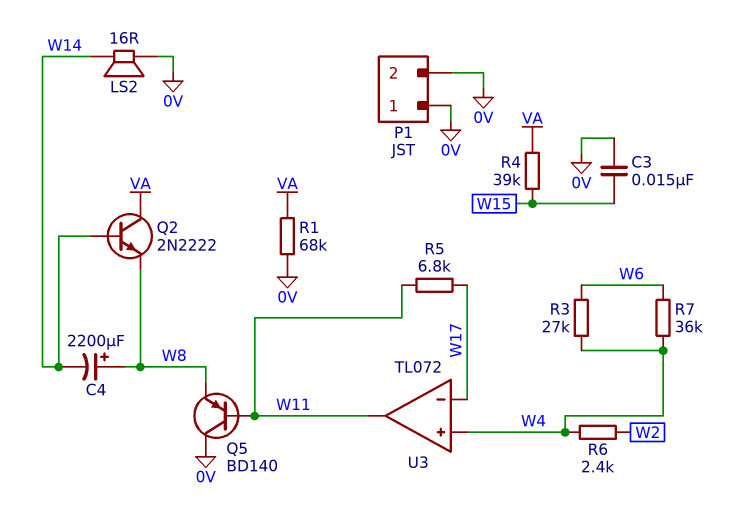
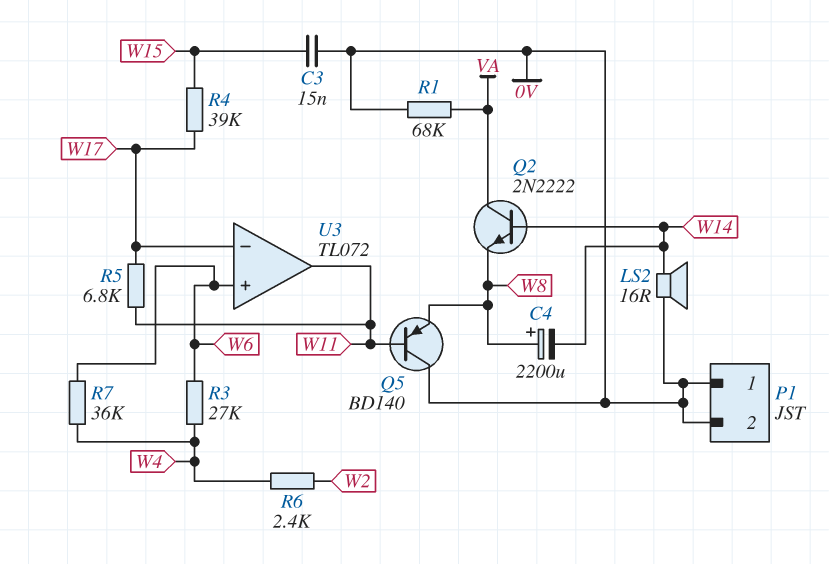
R4: 39k (VA, W15) -> 39k (W15, W17)
U3 pin in+: W4 -> W6

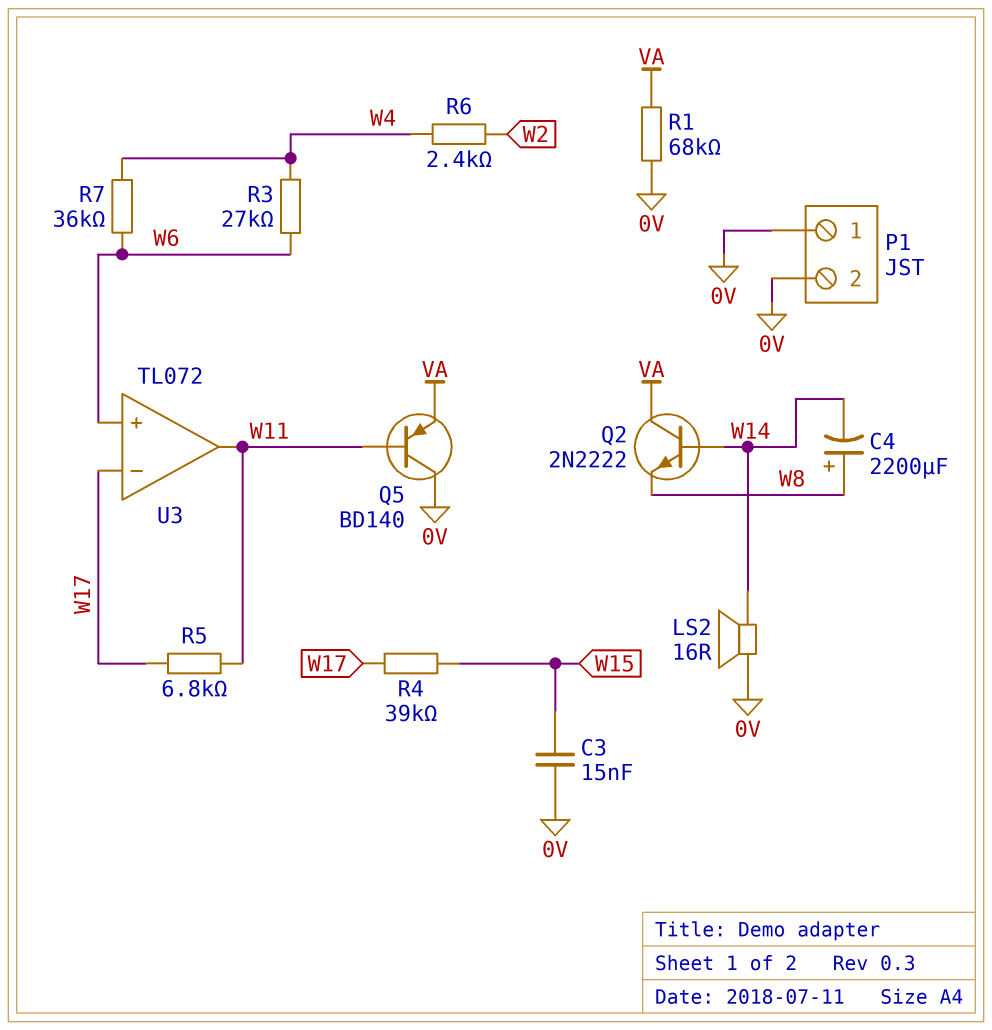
Q5: PNP BD140 (B W11, C 0V, E W8) -> PNP BD140 (B W11, C 0V, E VA)

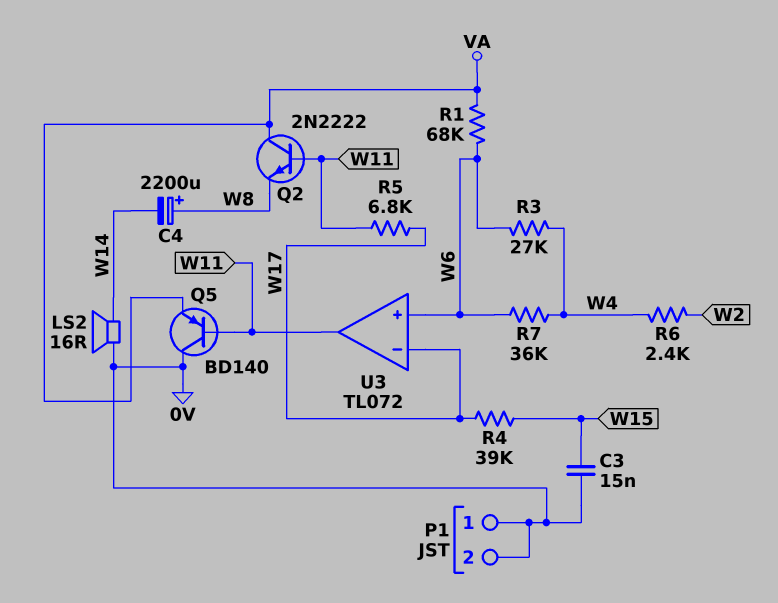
Q2: NPN 2N2222 (B W14, C VA, E W8) -> NPN 2N2222 (B W11, C VA, E W8)
R1: 68k (0V, VA) -> 68k (VA, W6)

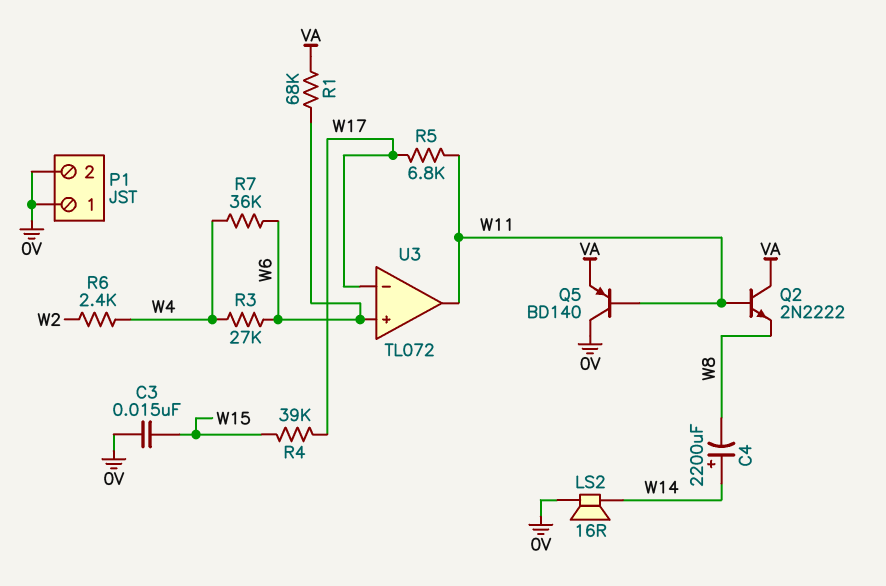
C4: 2200uF (plus W8, minus W14) -> 2200uF (plus W14, minus W8)

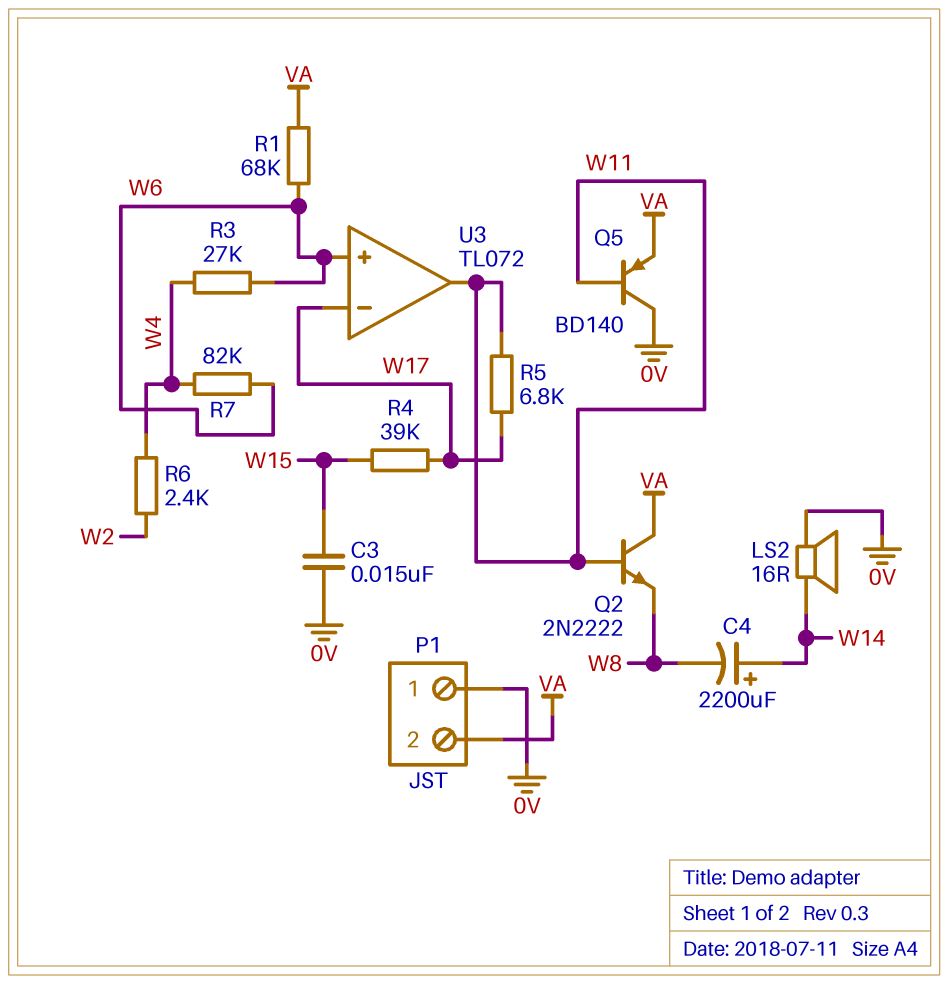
P1 pin 2: 0V -> VA
R7: 36k (W4, W6) -> 82k (W4, W6)

